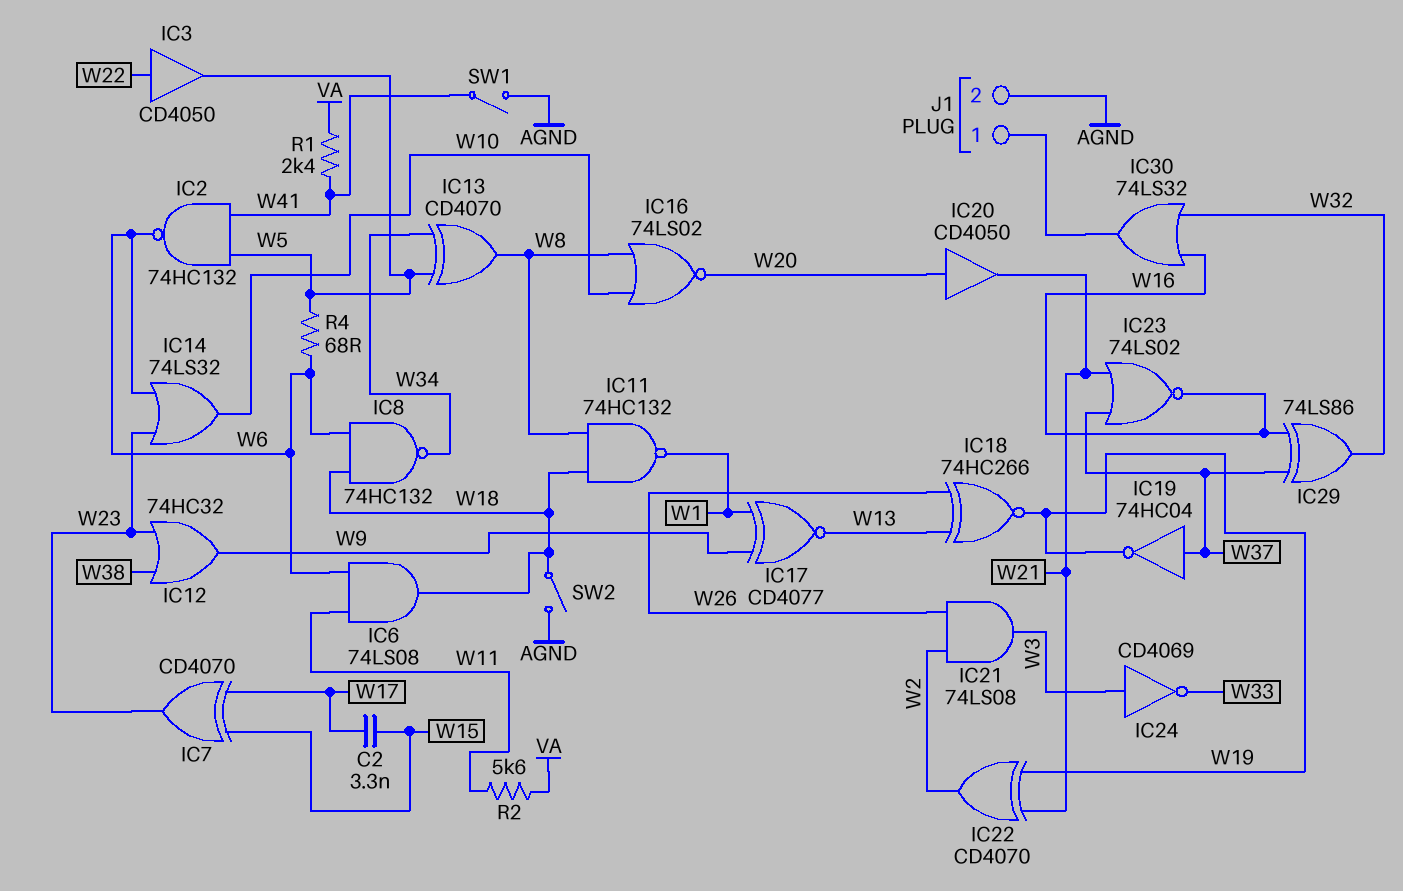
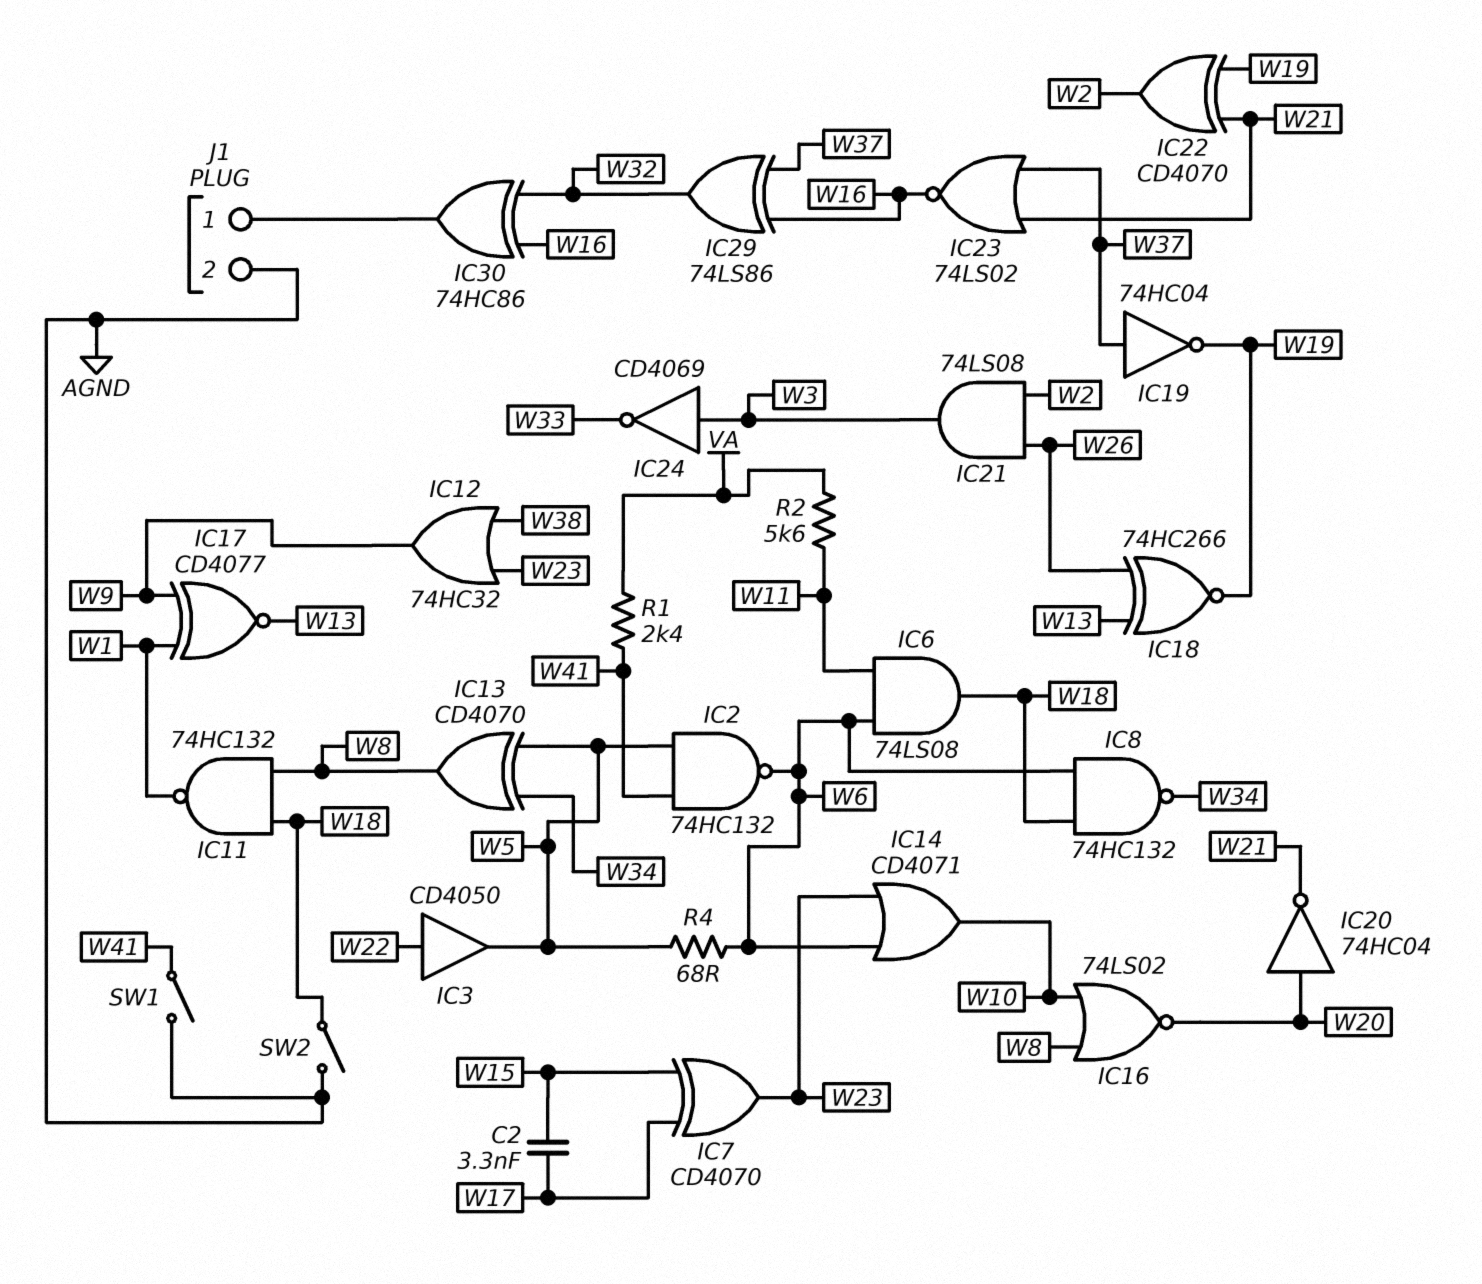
IC14: OR 74LS32 (in W6, in W23, out W10) -> OR CD4071 (in W6, in W23, out W10)
IC20: buffer CD4050 (in W20, out W21) -> NOT 74HC04 (in W20, out W21)
IC30: OR 74LS32 (in W16, in W32, out J1/1) -> XOR 74HC86 (in W16, in W32, out J1/1)

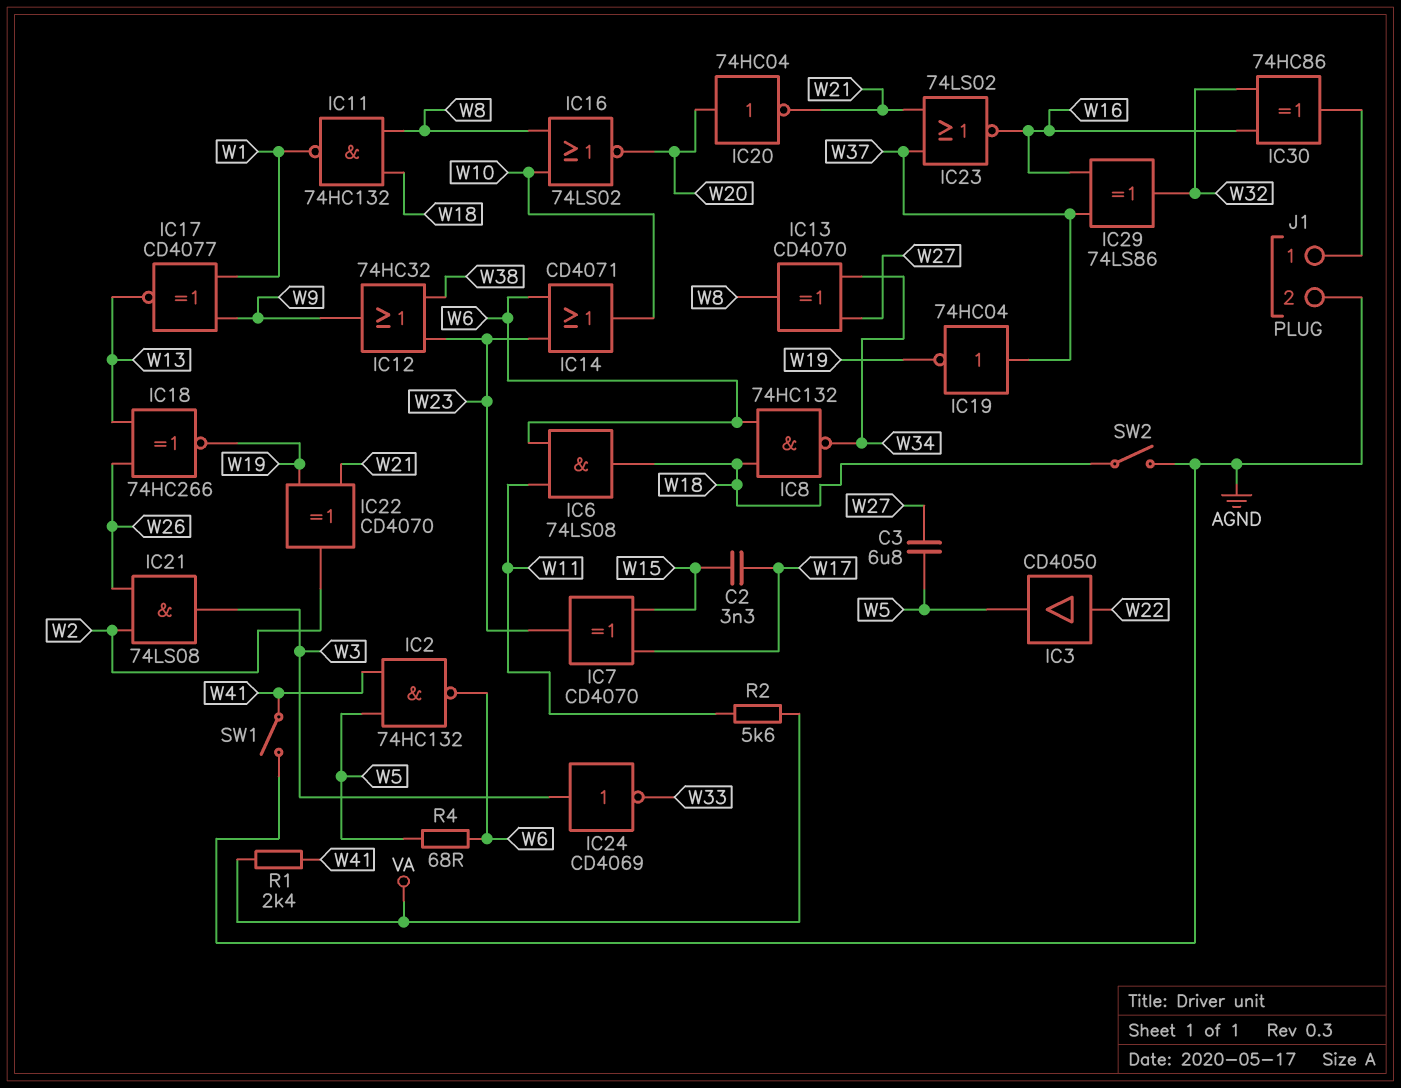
C3: none -> 6.8uF (W5, W27)
IC13: XOR CD4070 (in W5, in W34, out W8) -> XOR CD4070 (in W27, in W34, out W8)

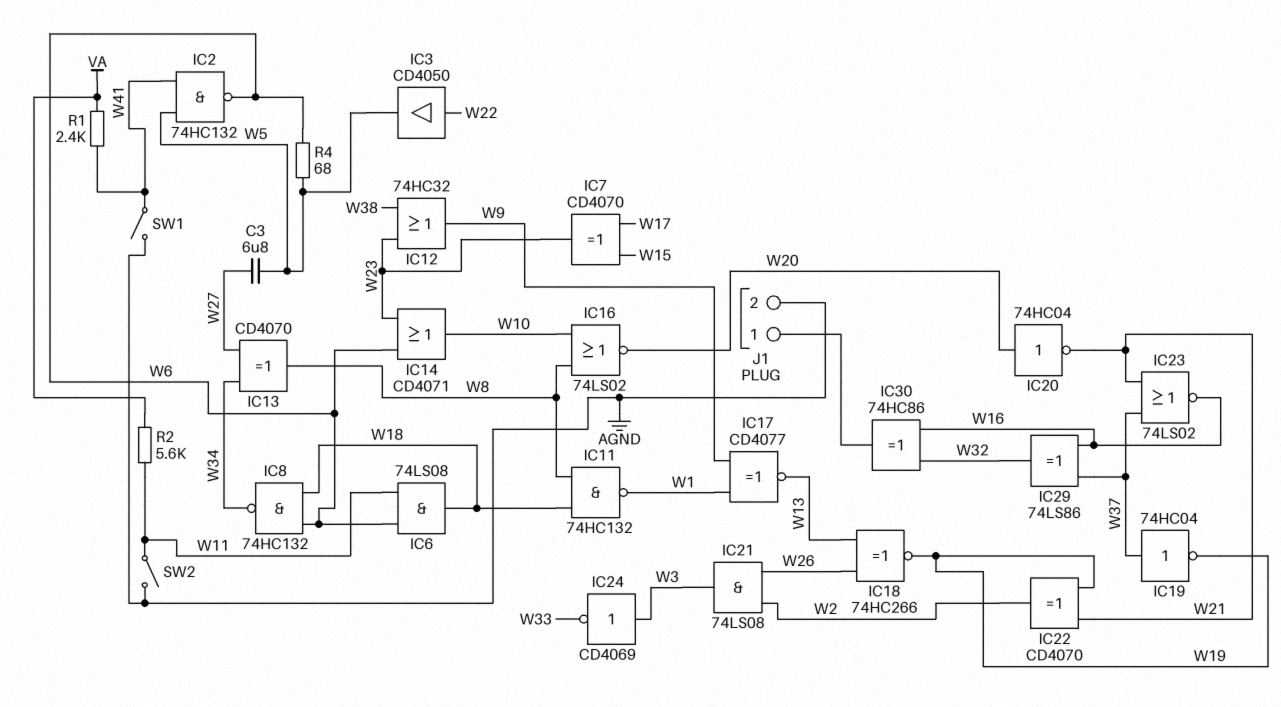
C2: 3.3nF (W15, W17) -> none
SW2: switch (AGND, W18) -> switch (AGND, W11)

